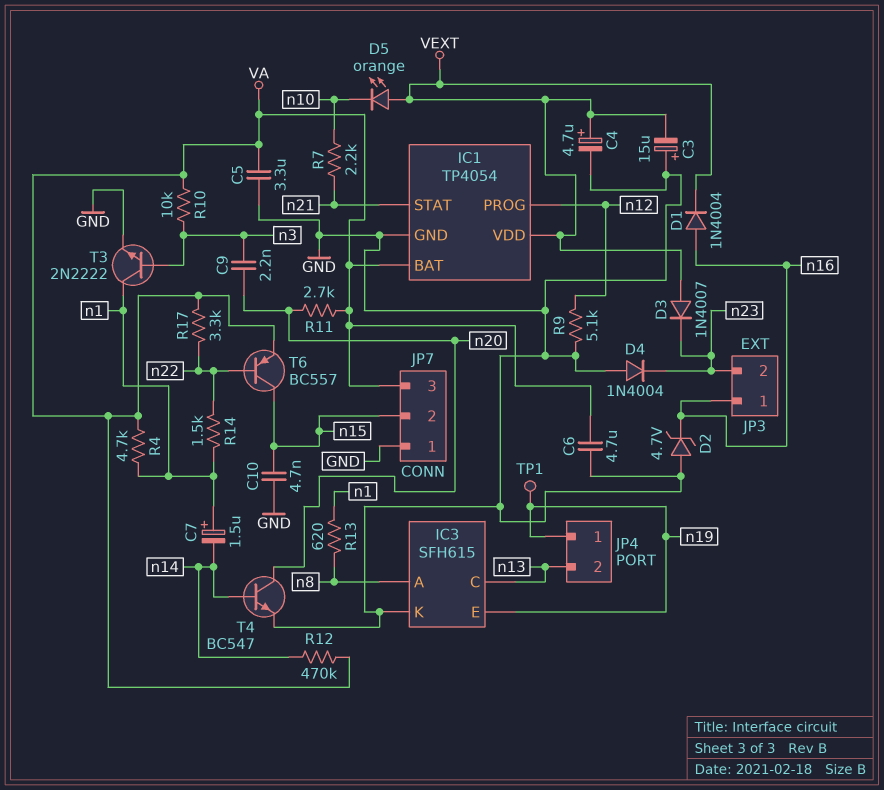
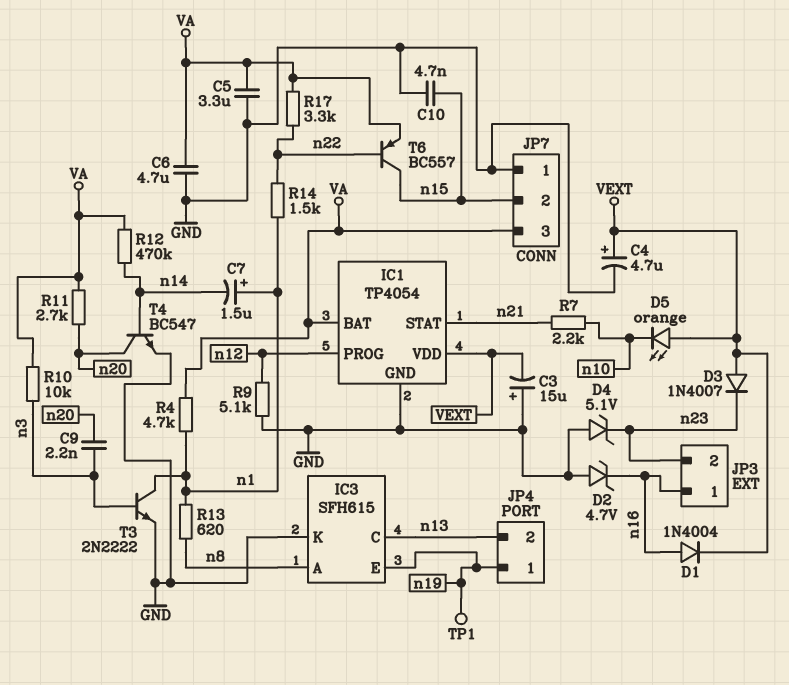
D4: diode 1N4004 (A GND, K n23) -> zener 5.1V (A GND, K n23)

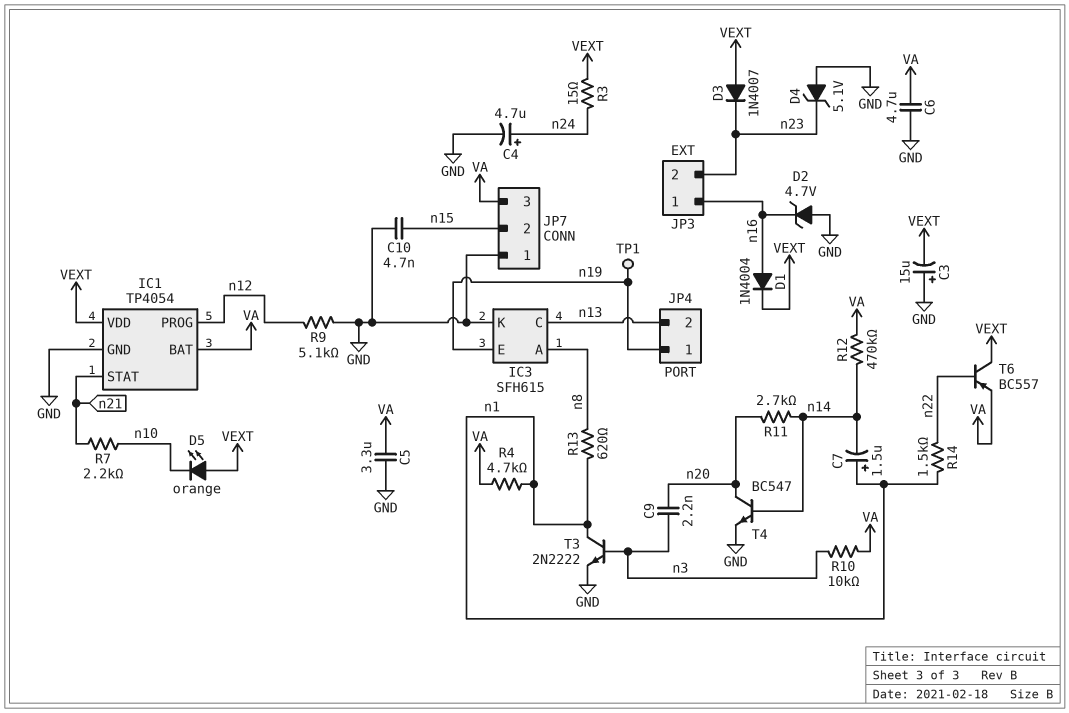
C4: 4.7uF (plus VEXT, minus GND) -> 4.7uF (plus n24, minus GND)
R3: none -> 15 (VEXT, n24)
R11: 2.7k (VA, n20) -> 2.7k (n14, n20)
R17: 3.3k (VA, n22) -> none
T6: PNP BC557 (B n22, C n15, E VA) -> PNP BC557 (B n22, C VEXT, E VA)

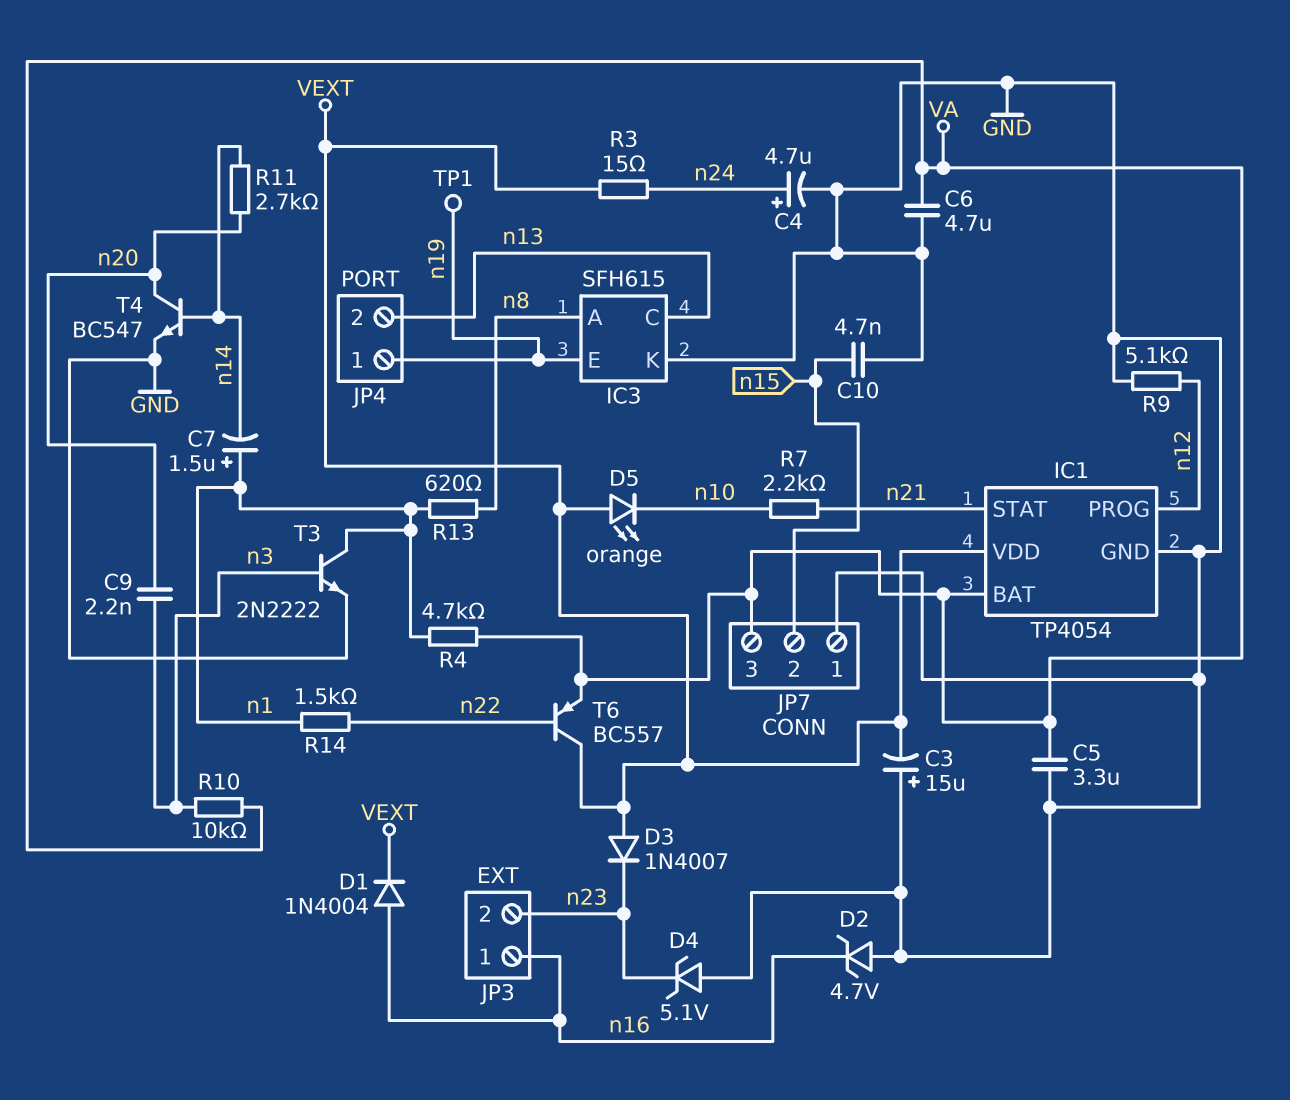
R12: 470k (VA, n14) -> none

